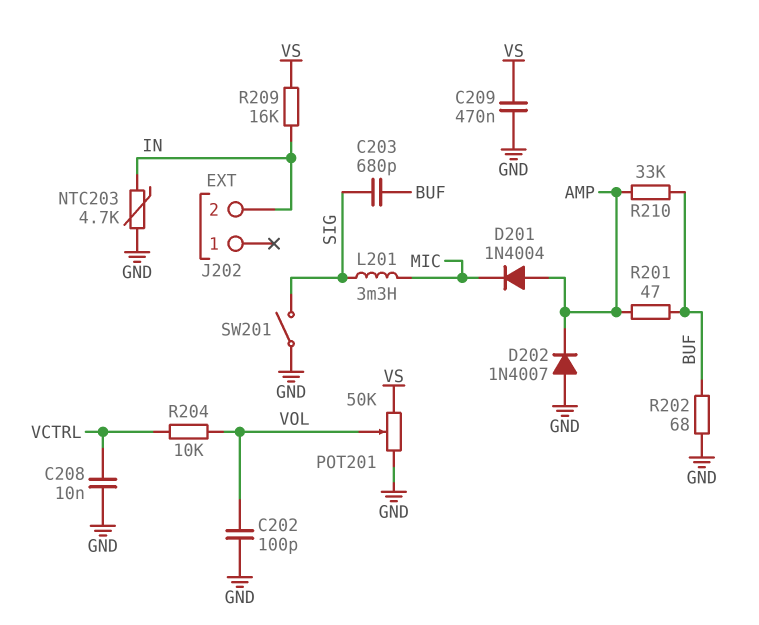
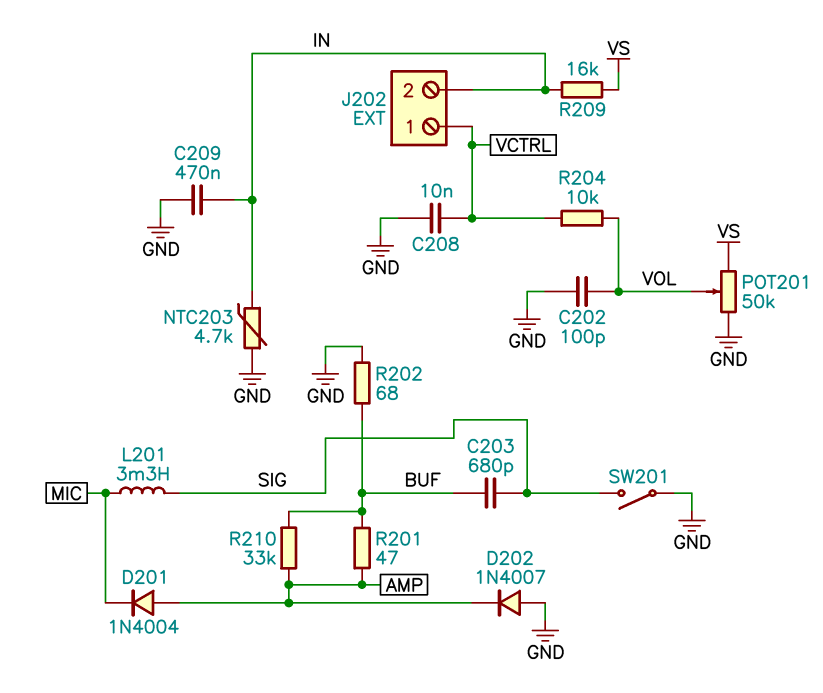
C209: 470nF (GND, VS) -> 470nF (GND, IN)
J202 pin 1: none -> VCTRL

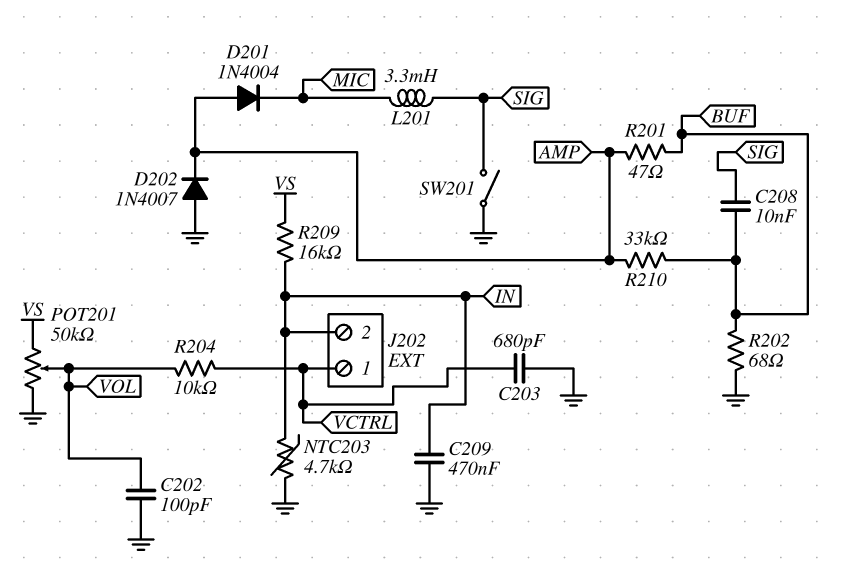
C203: 680pF (BUF, SIG) -> 680pF (GND, VCTRL)
C208: 10nF (GND, VCTRL) -> 10nF (BUF, SIG)

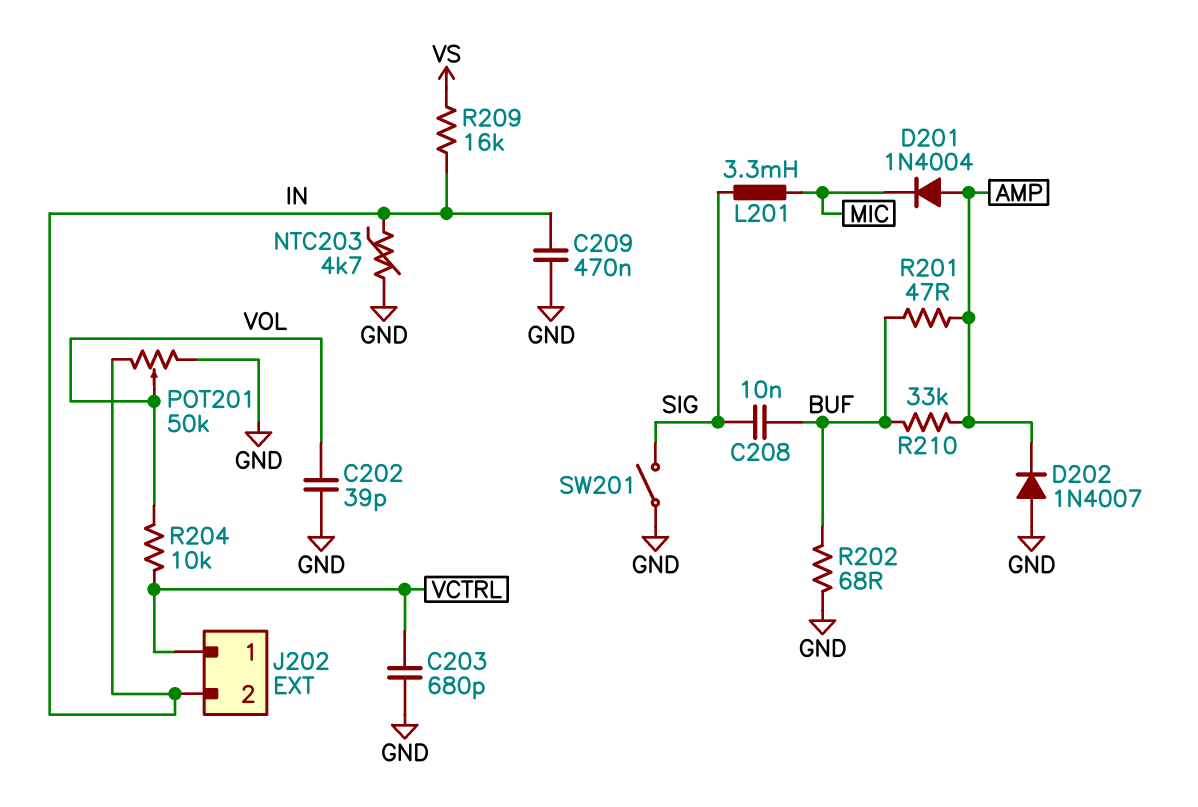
C202: 100pF (GND, VOL) -> 39pF (GND, VOL)
POT201: 50k (GND, VS, wiper VOL) -> 50k (GND, IN, wiper VOL)

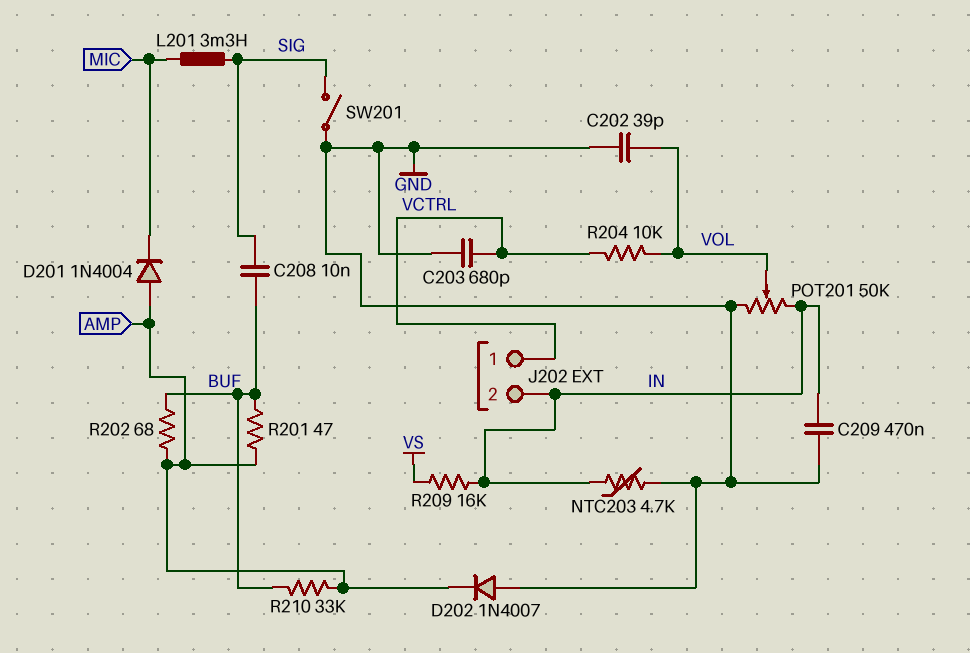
R202: 68 (BUF, GND) -> 68 (AMP, BUF)

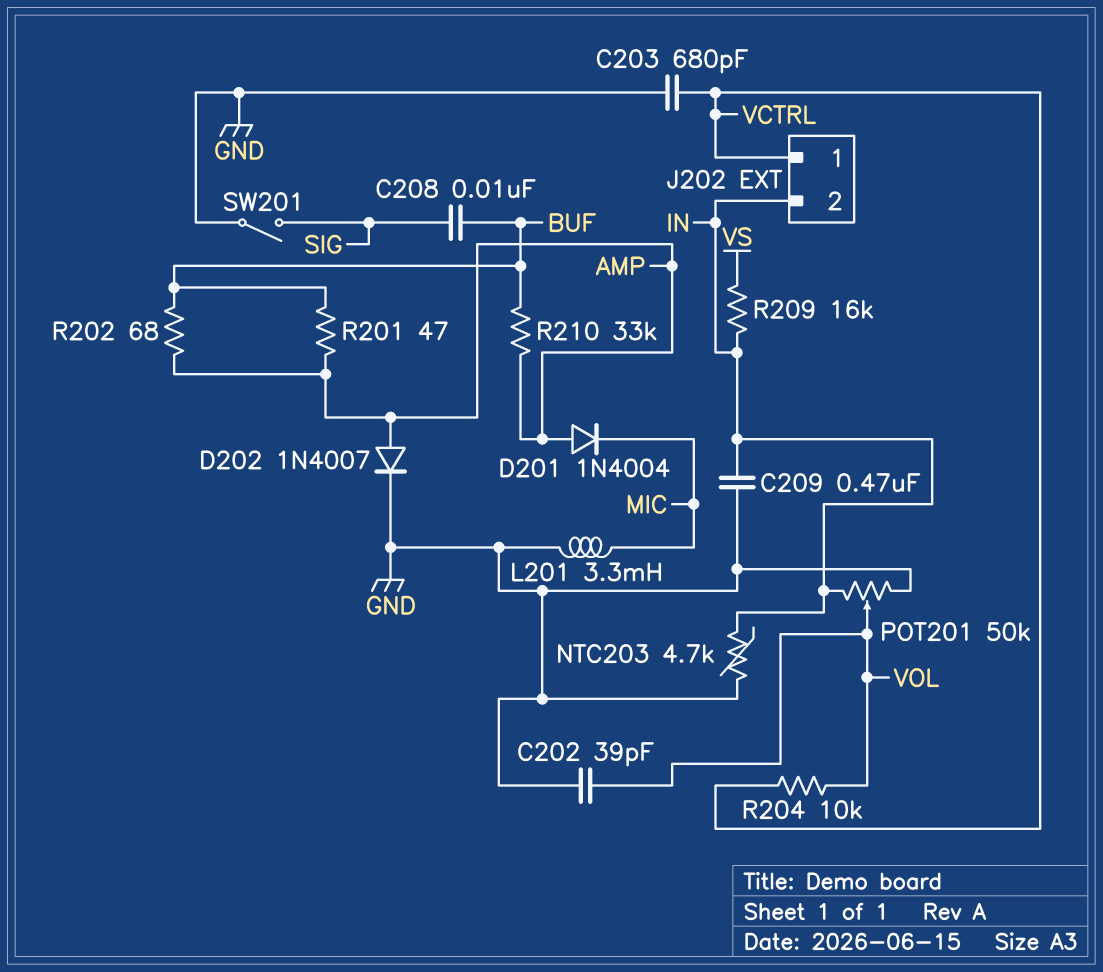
D202: diode 1N4007 (A GND, K AMP) -> diode 1N4007 (A AMP, K GND)
L201: 3.3mH (MIC, SIG) -> 3.3mH (GND, MIC)

